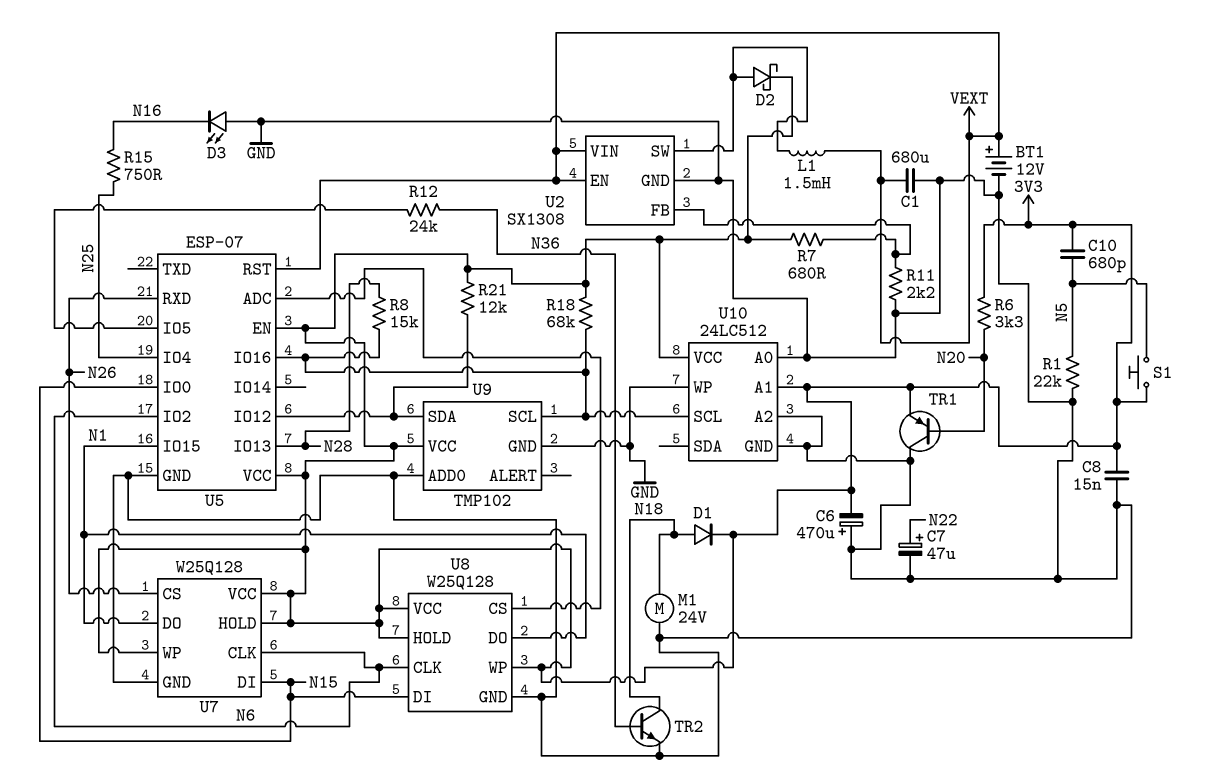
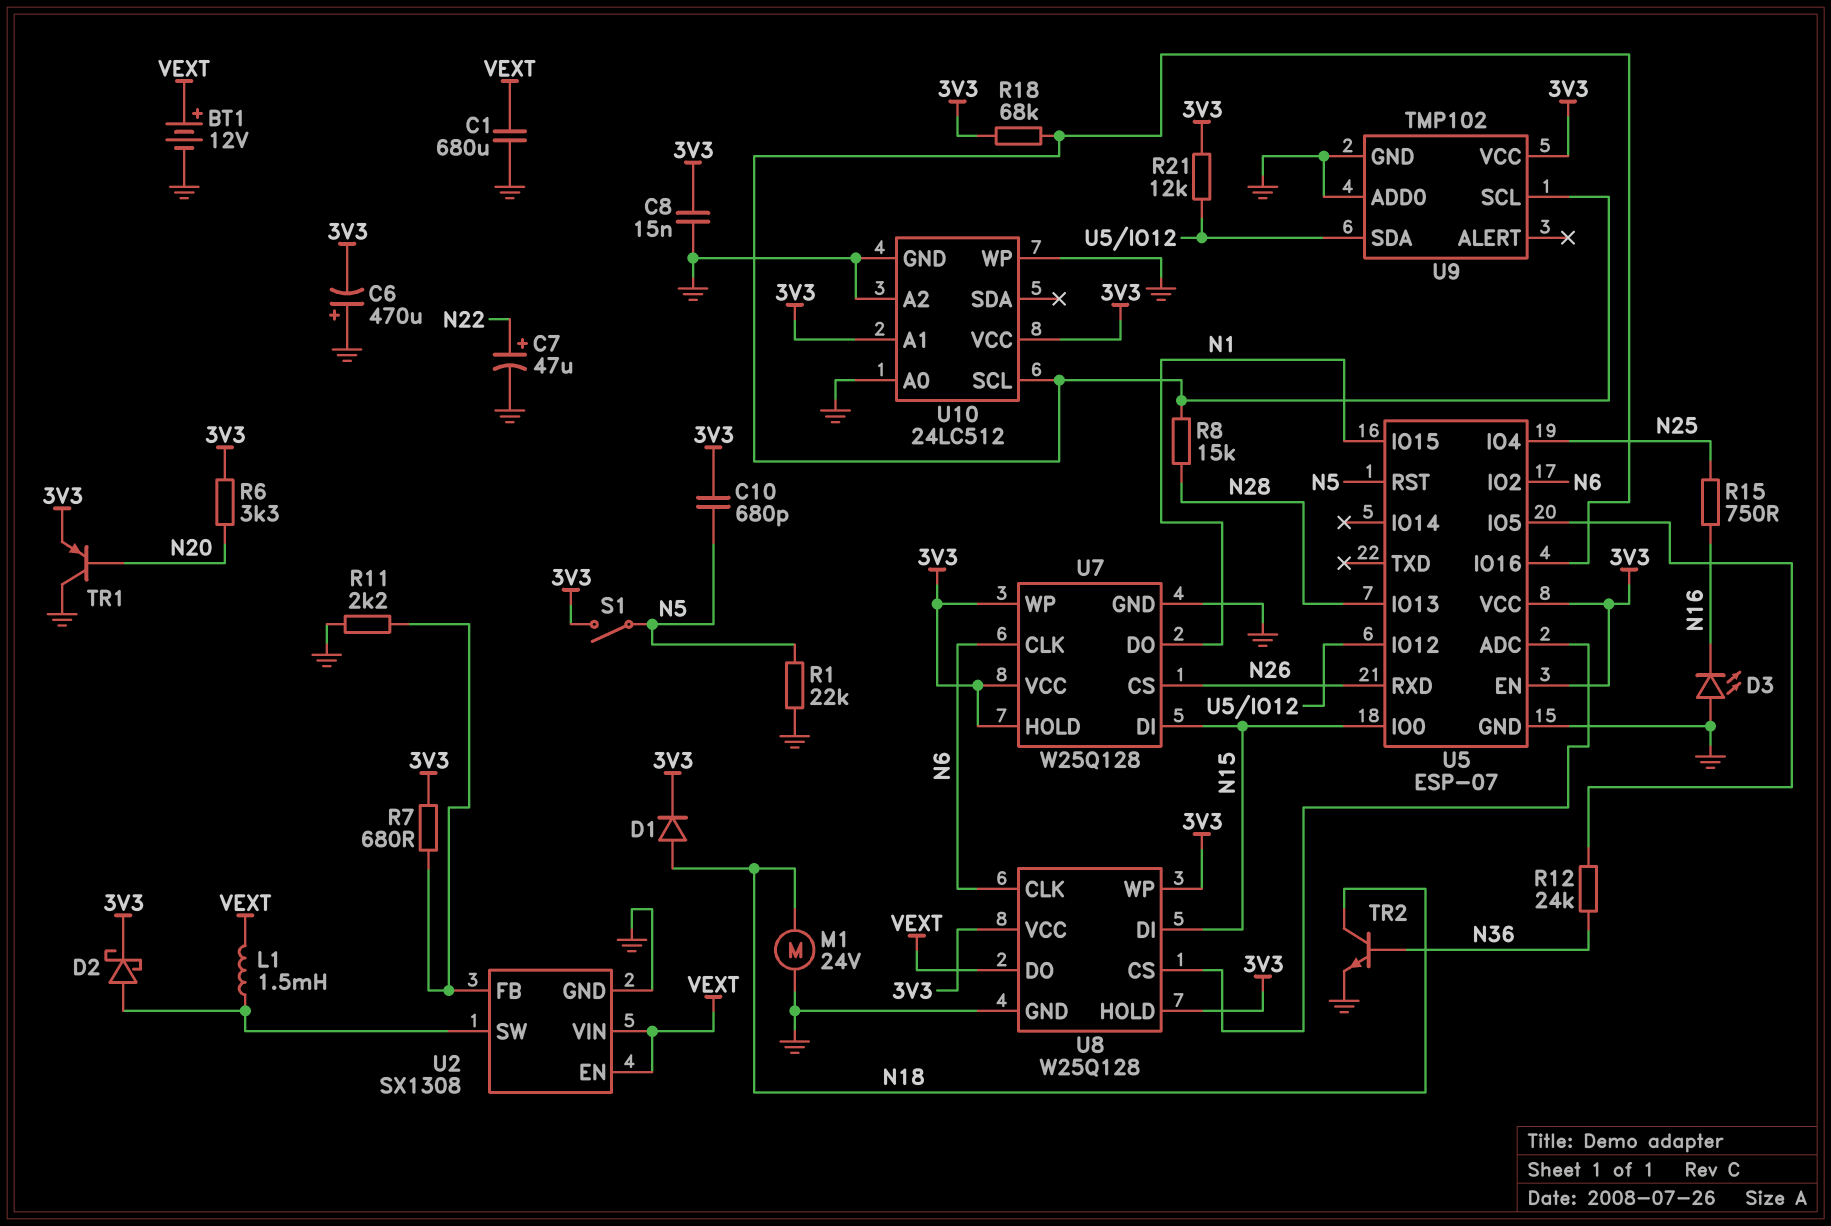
S1: button (3V3, N5) -> switch (3V3, N5)
U5 pin RST: VEXT -> N5
U8 pin DO: N1 -> VEXT

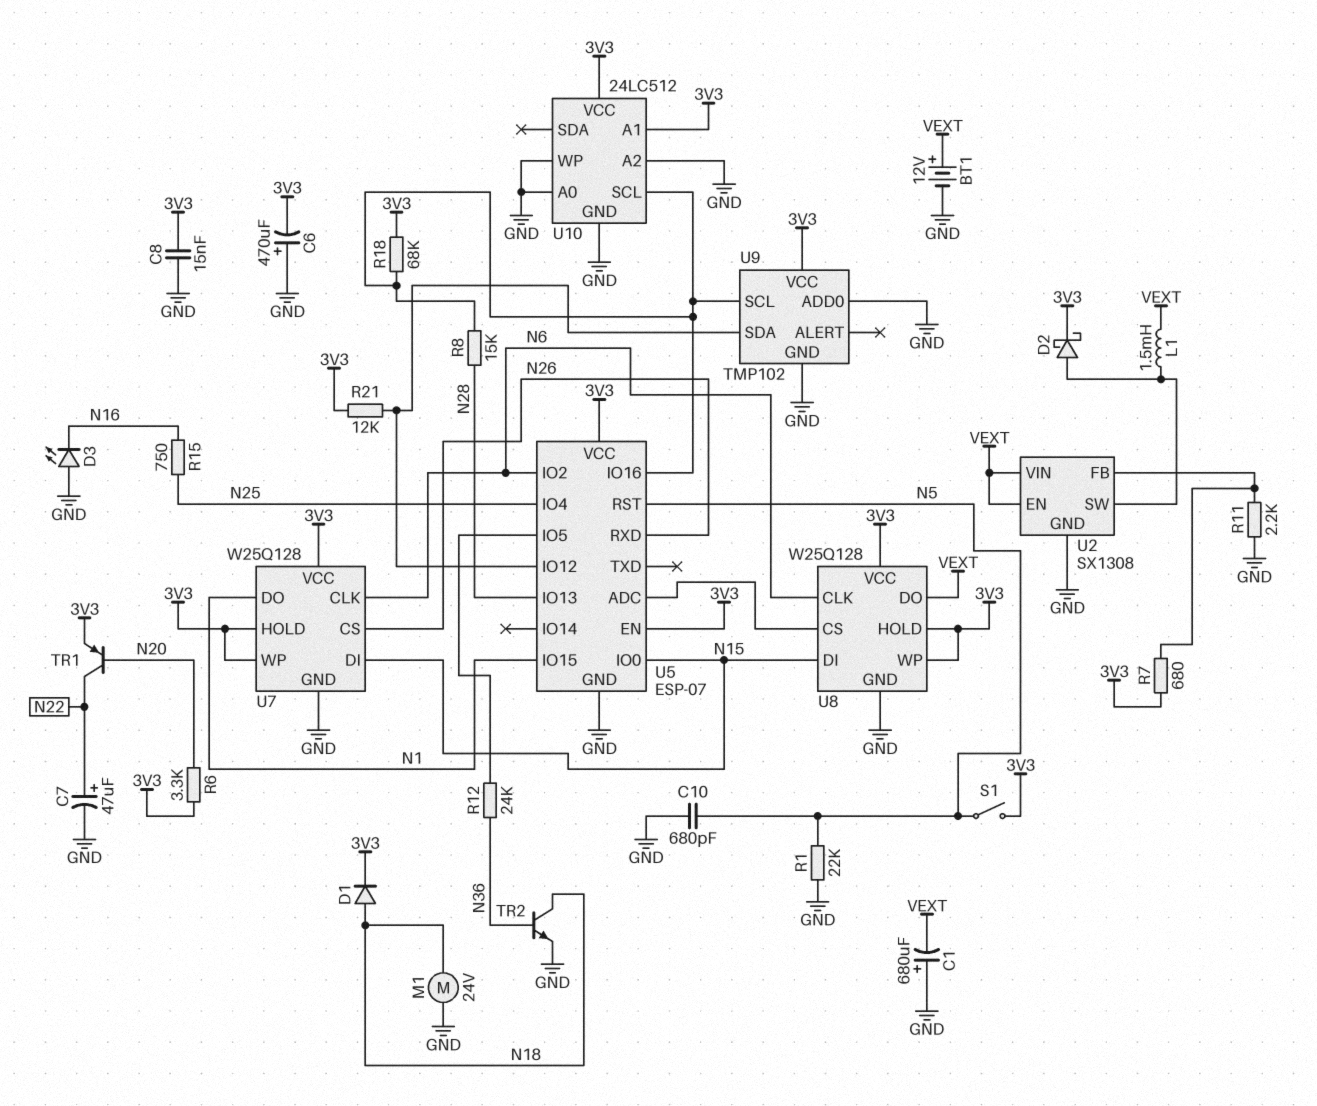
C1: 680uF (GND, VEXT) -> 680uF (plus GND, minus VEXT)
C10: 680pF (3V3, N5) -> 680pF (GND, N5)
TR1: PNP (B N20, C GND, E 3V3) -> PNP (B N20, C N22, E 3V3)

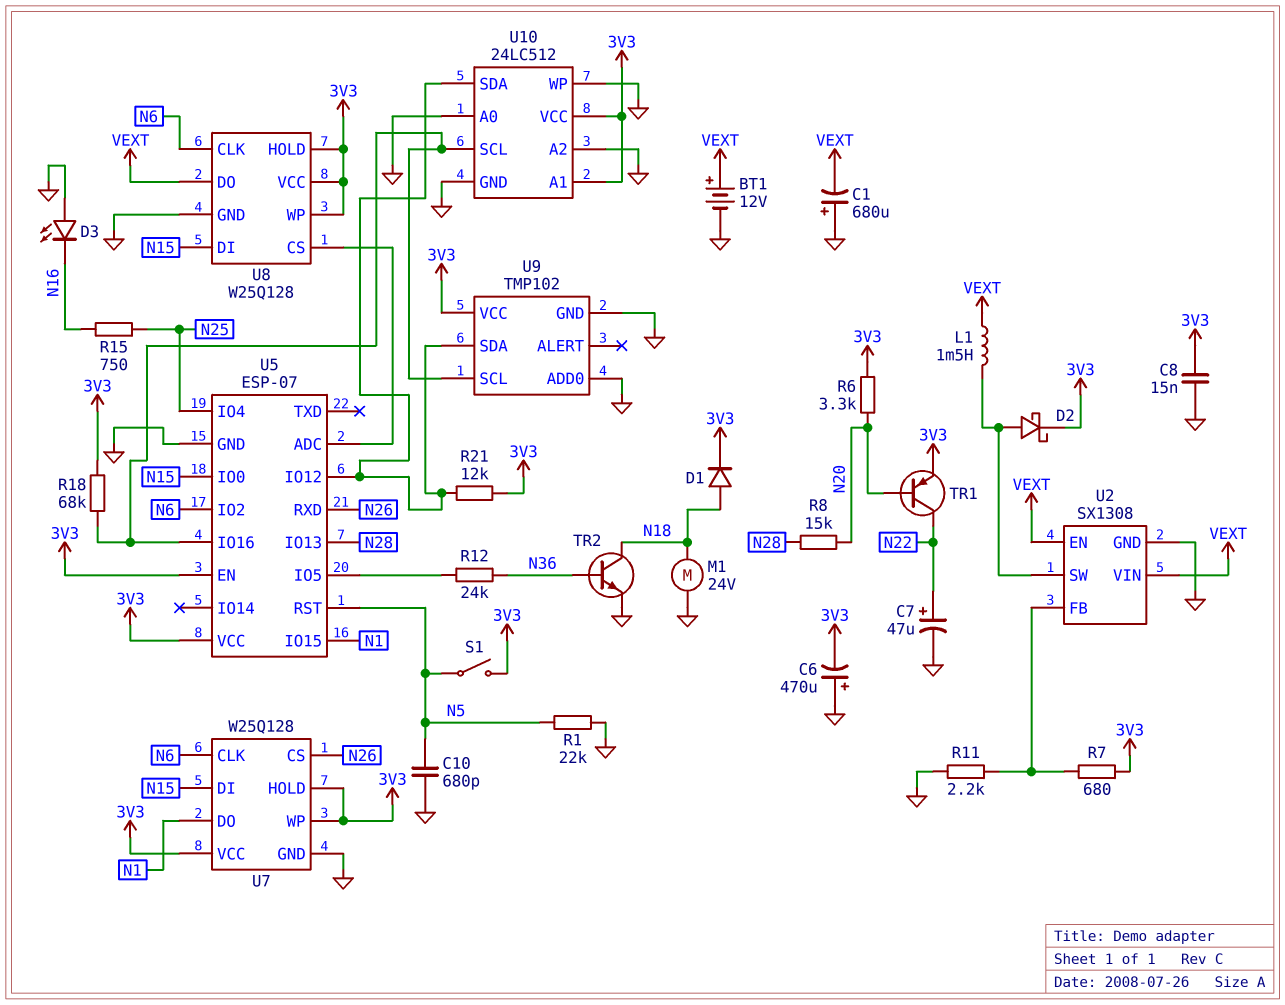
R8: 15k (N28, U5/IO16) -> 15k (N20, N28)
U10 pin SDA: none -> U5/IO12

